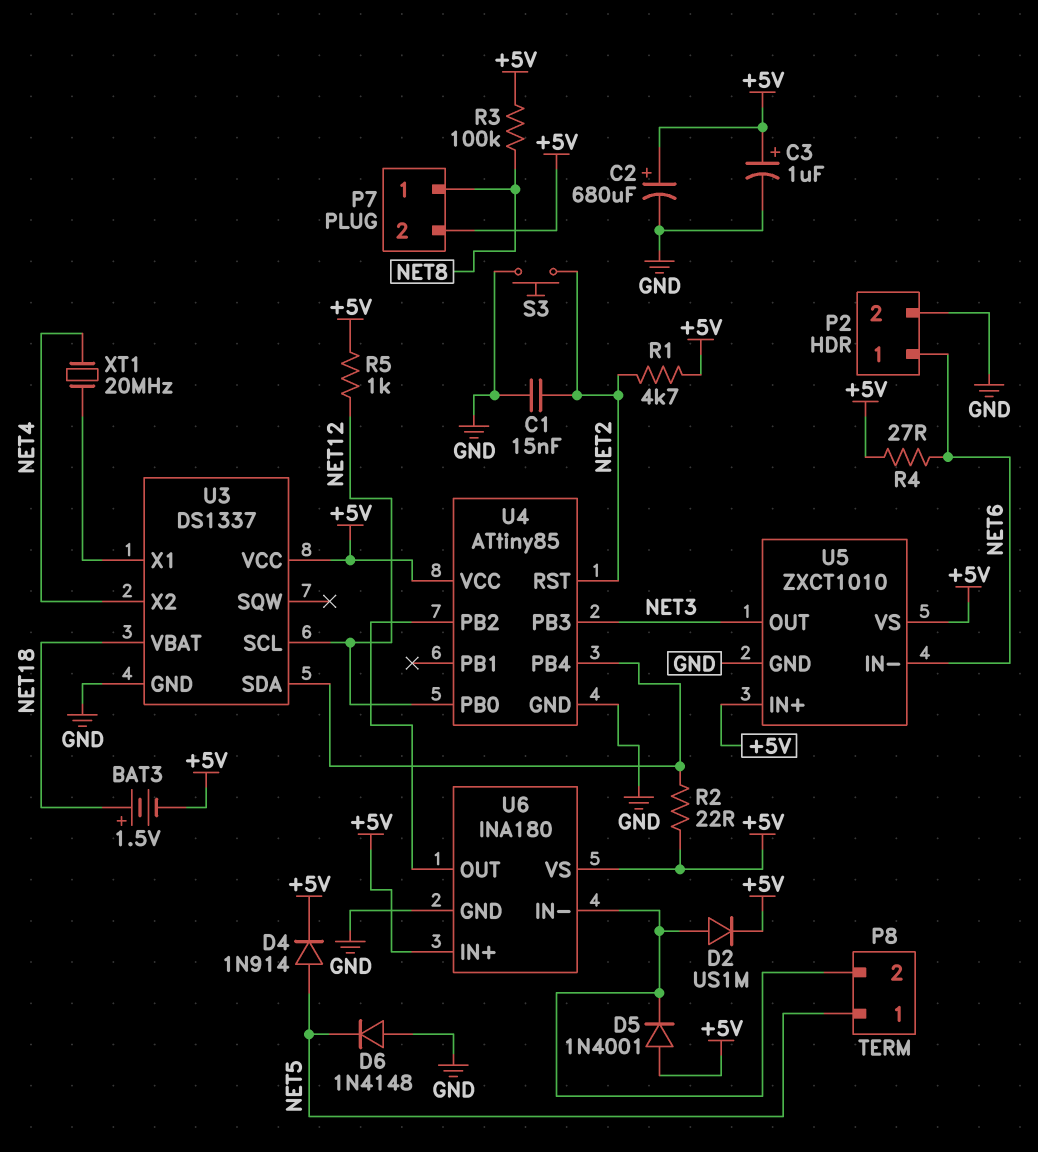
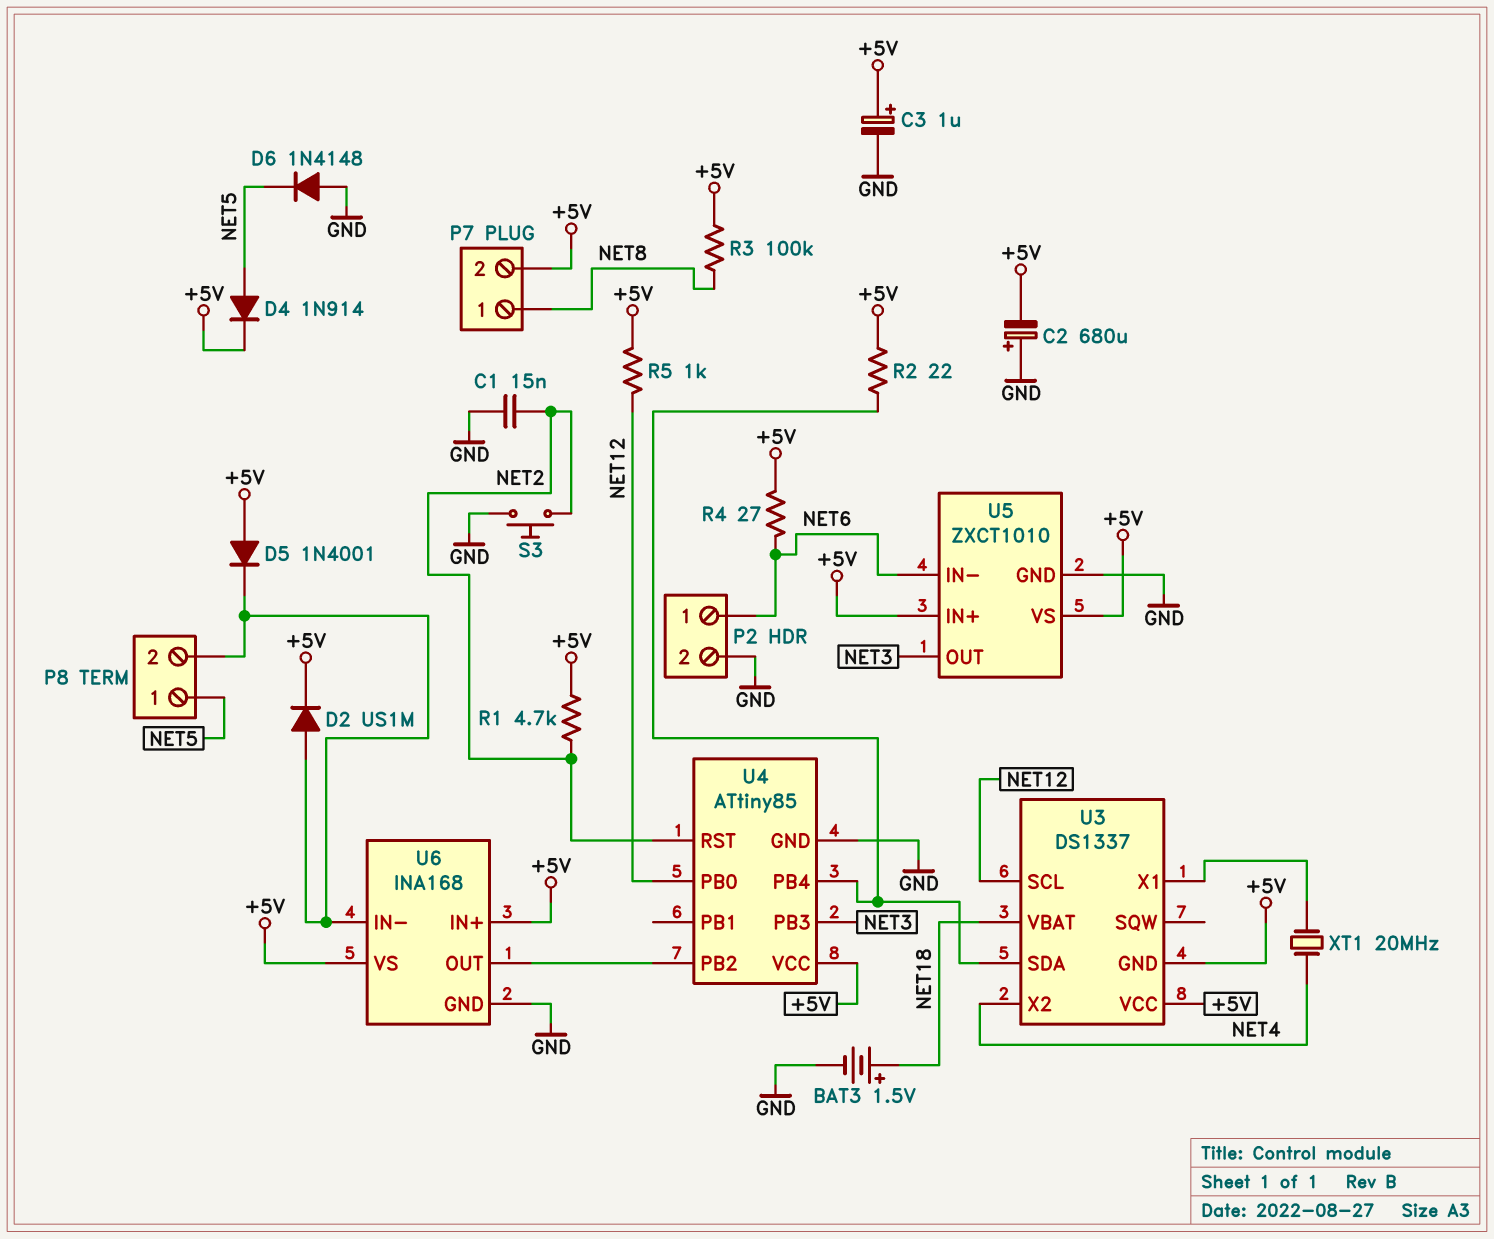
BAT3: 1.5V (plus NET18, minus +5V) -> 1.5V (plus NET18, minus GND)
C2: 680uF (plus +5V, minus GND) -> 680uF (plus GND, minus +5V)
U3 pin GND: GND -> +5V
U6: INA180 -> INA168

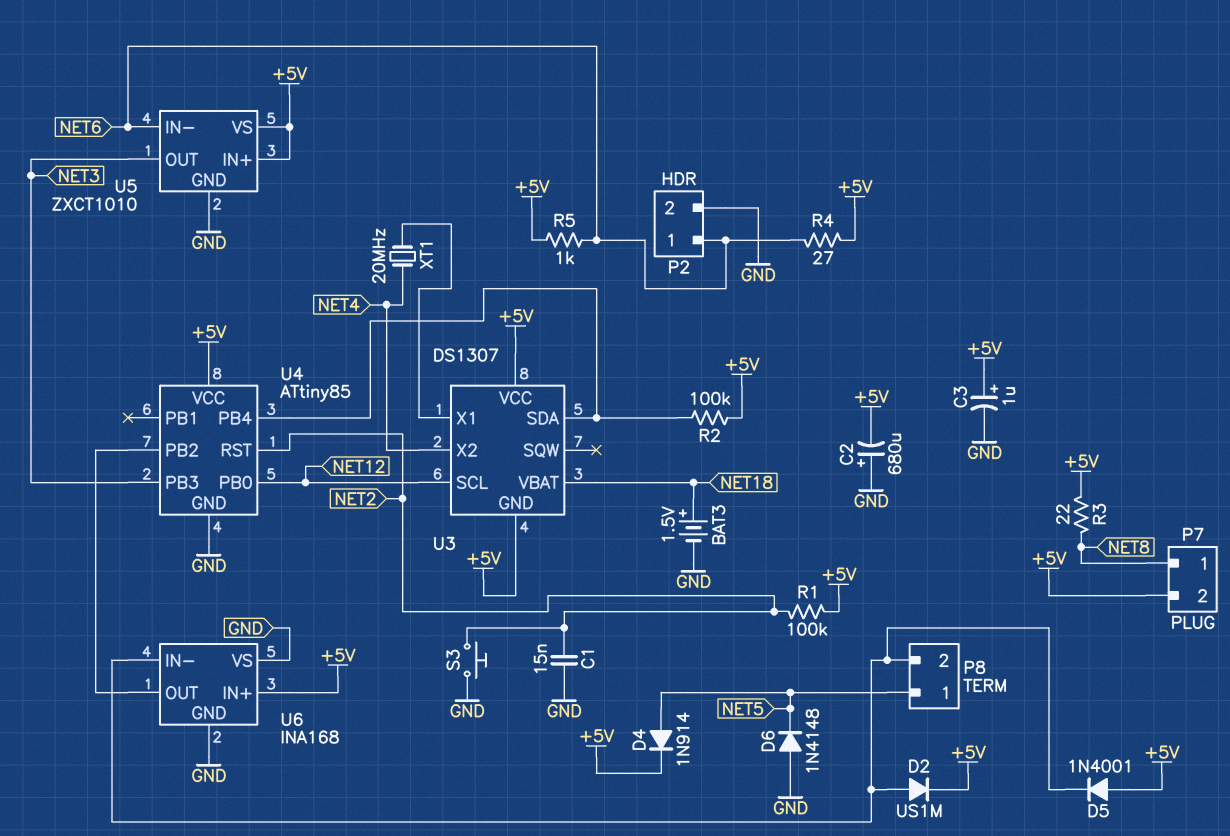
R1: 4.7k (+5V, NET2) -> 100k (+5V, NET2)
R2: 22 (+5V, U3/SDA) -> 100k (+5V, U3/SDA)
R3: 100k (+5V, NET8) -> 22 (+5V, NET8)
R5: 1k (+5V, NET12) -> 1k (+5V, NET6)
U3: DS1337 -> DS1307
U6 pin VS: +5V -> GND

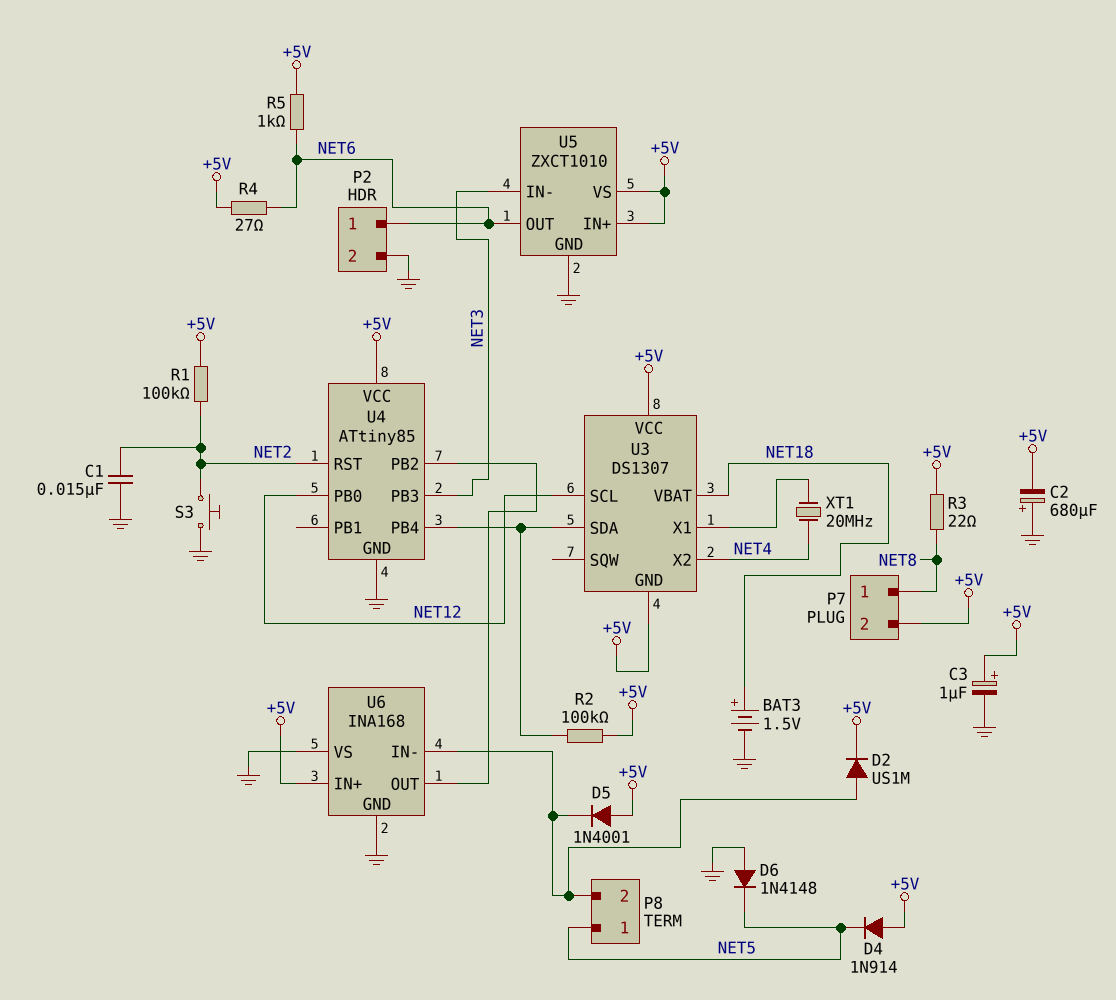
D4: diode 1N914 (A NET5, K +5V) -> diode 1N914 (A +5V, K NET5)
U5 pin IN-: NET6 -> NET3
U5 pin OUT: NET3 -> NET6

